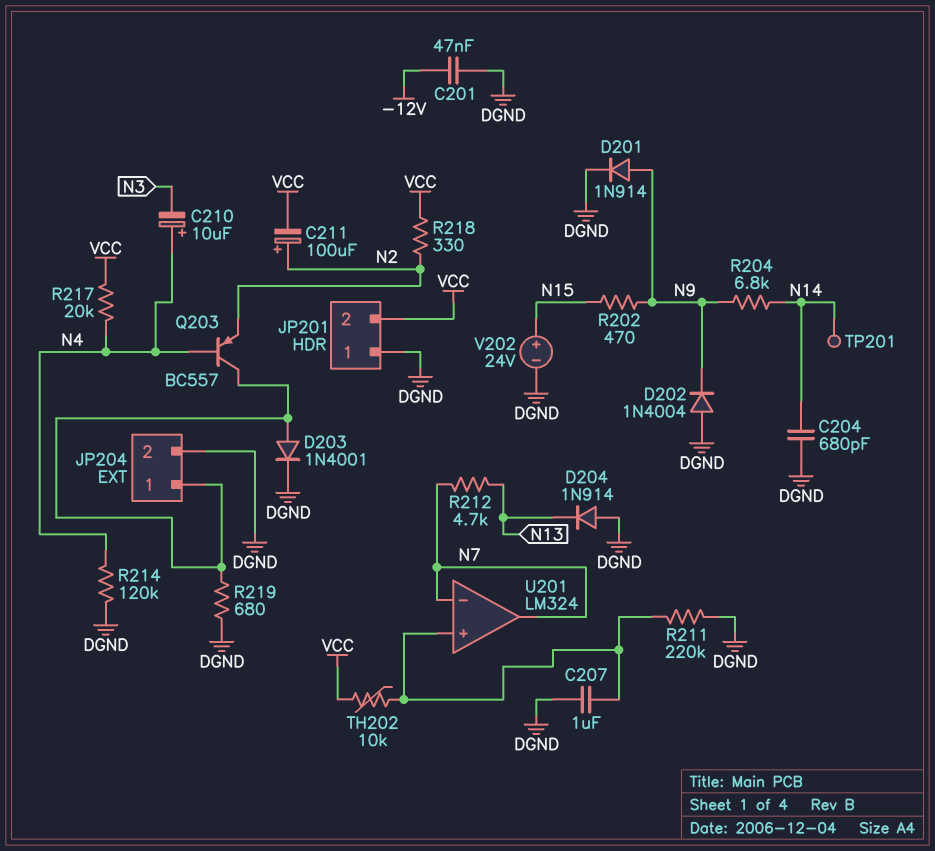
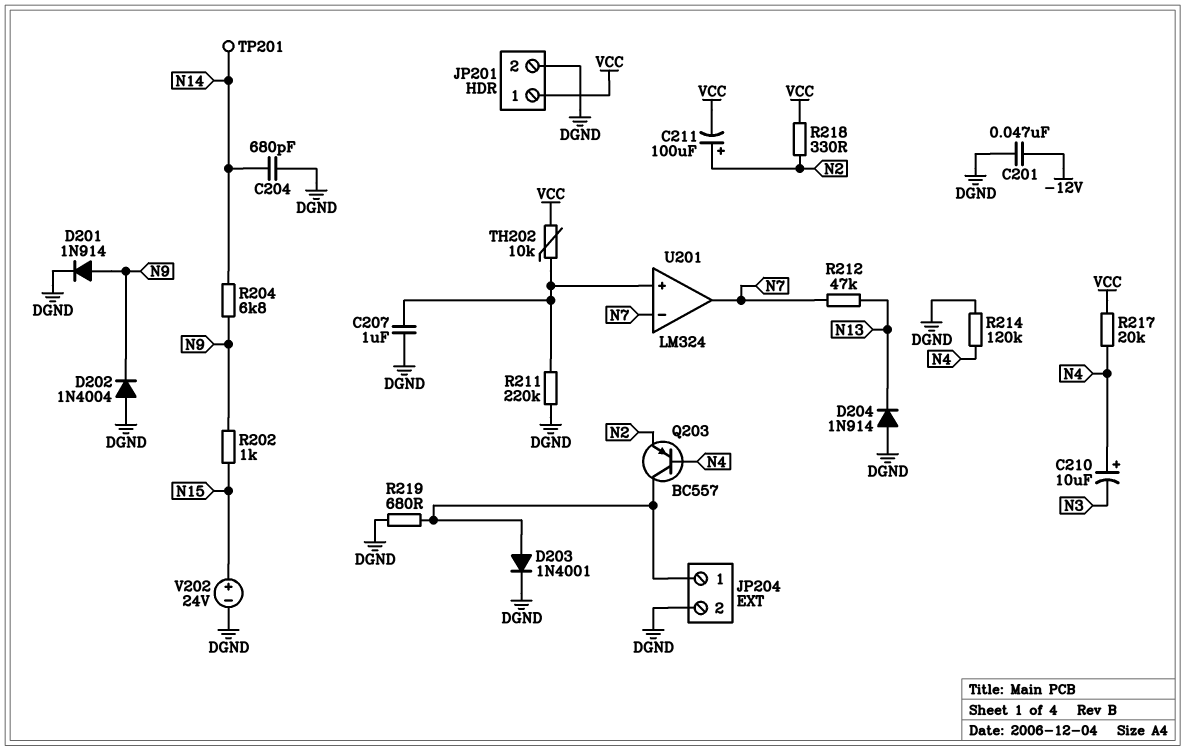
JP201 pin 1: DGND -> VCC
JP201 pin 2: VCC -> DGND
R202: 470 (N9, N15) -> 1k (N9, N15)
R212: 4.7k (N7, N13) -> 47k (N7, N13)

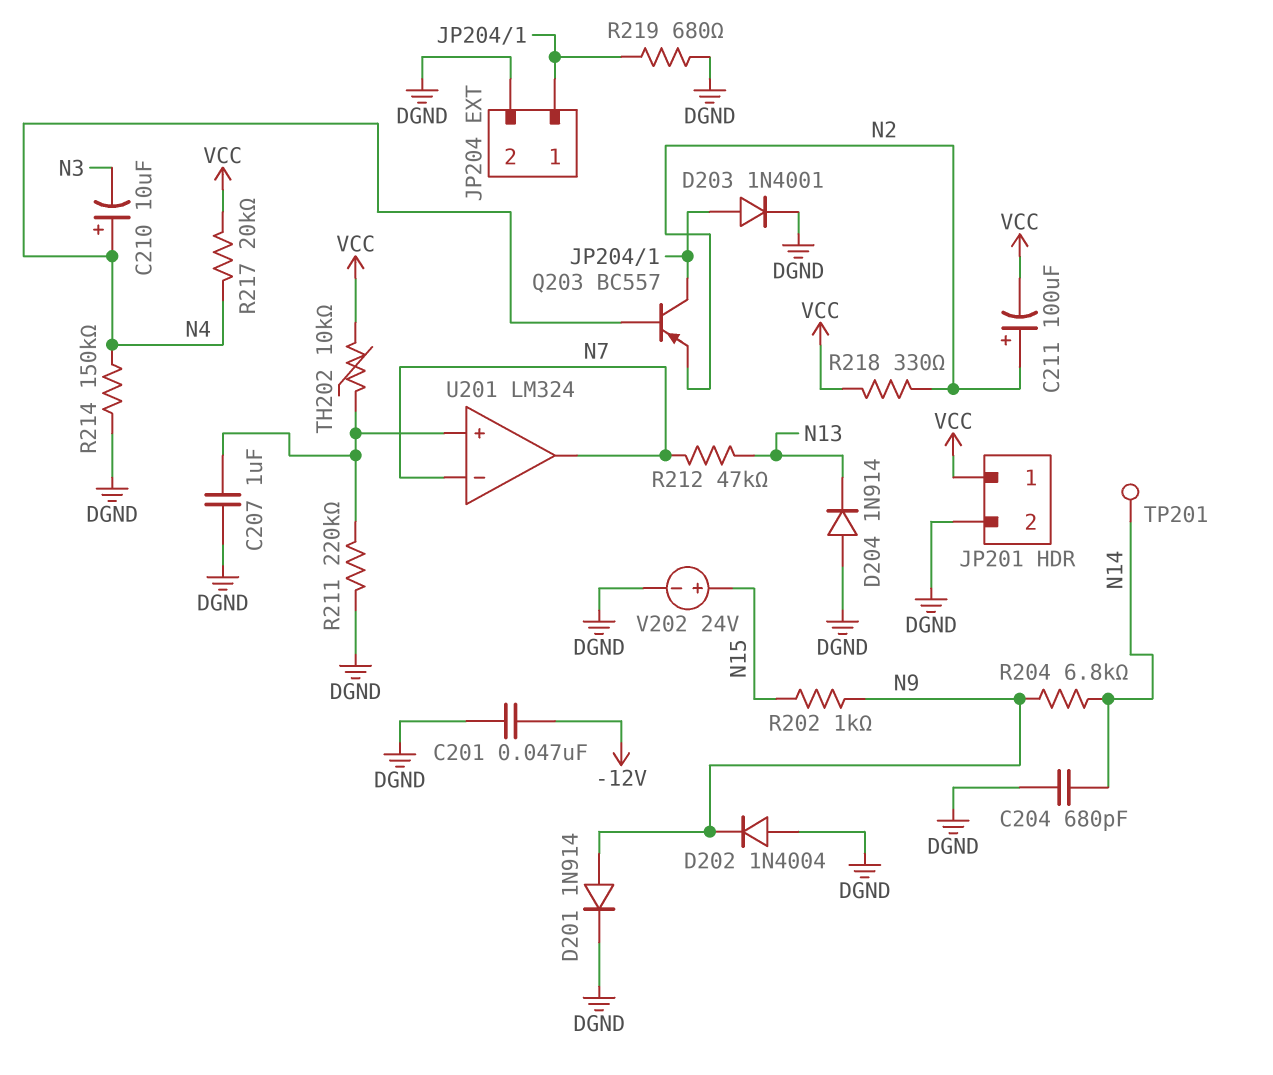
R214: 120k (DGND, N4) -> 150k (DGND, N4)

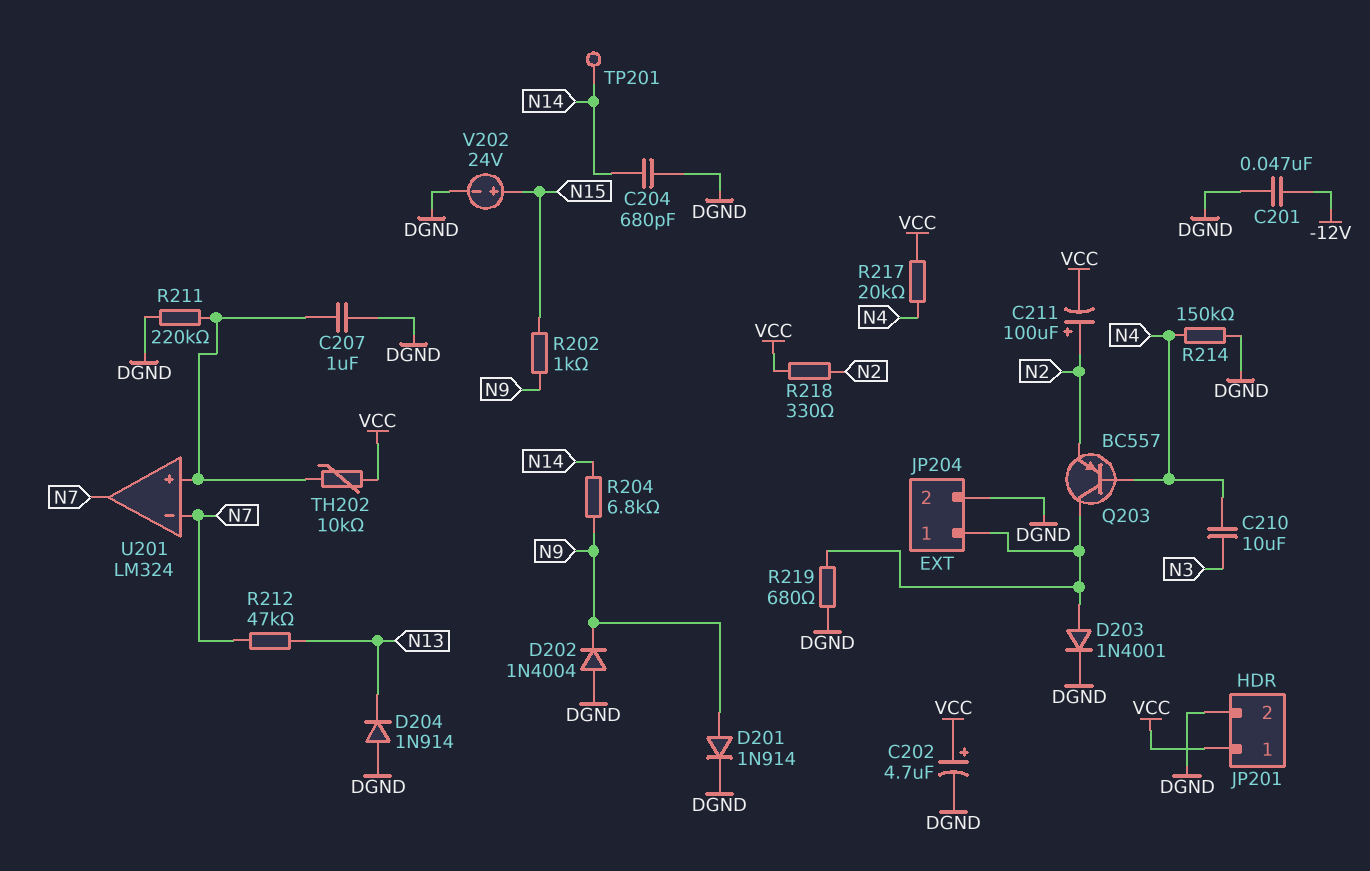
C202: none -> 4.7uF (plus VCC, minus DGND)
C210: 10uF (plus N4, minus N3) -> 10uF (N3, N4)

